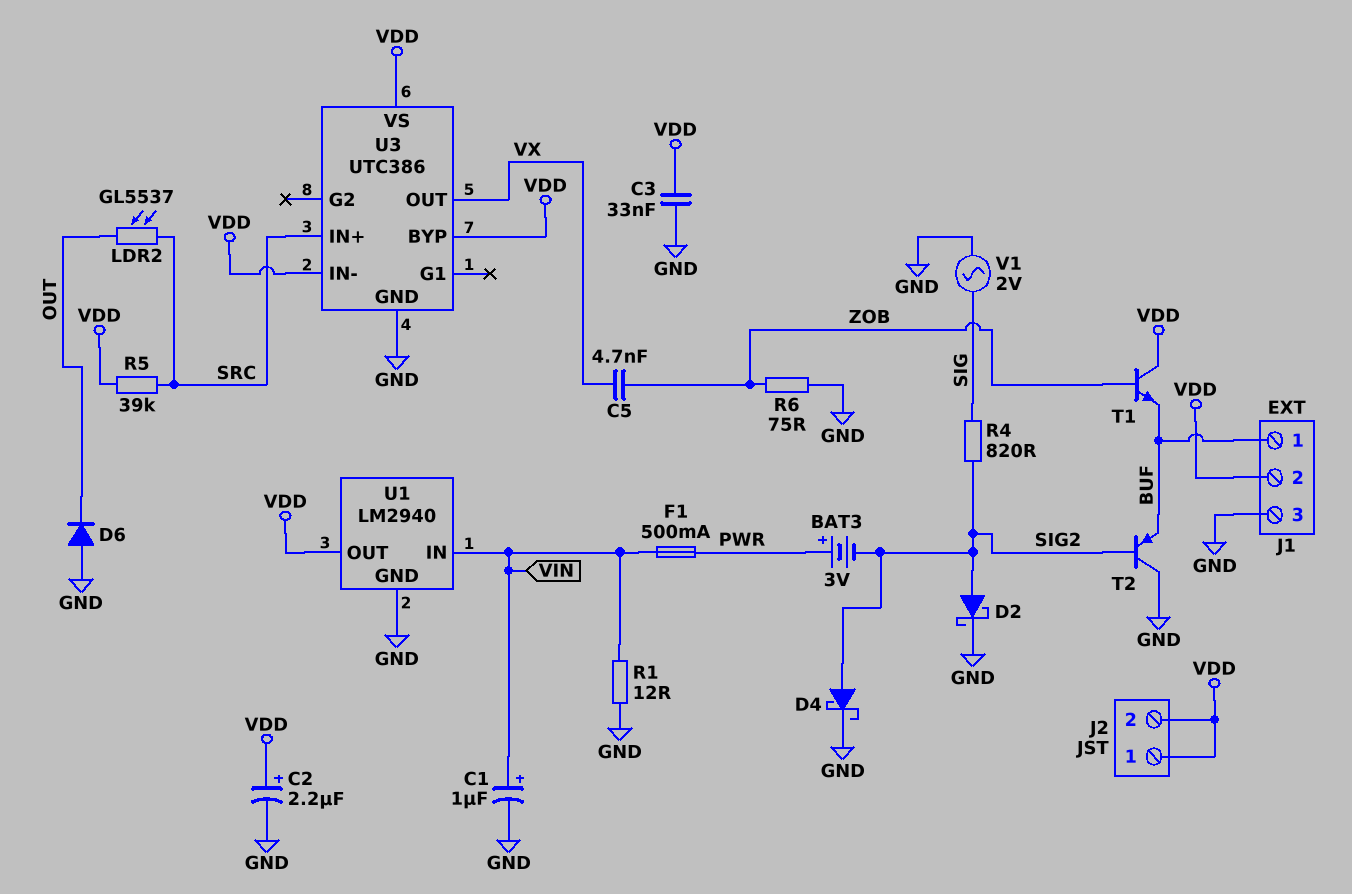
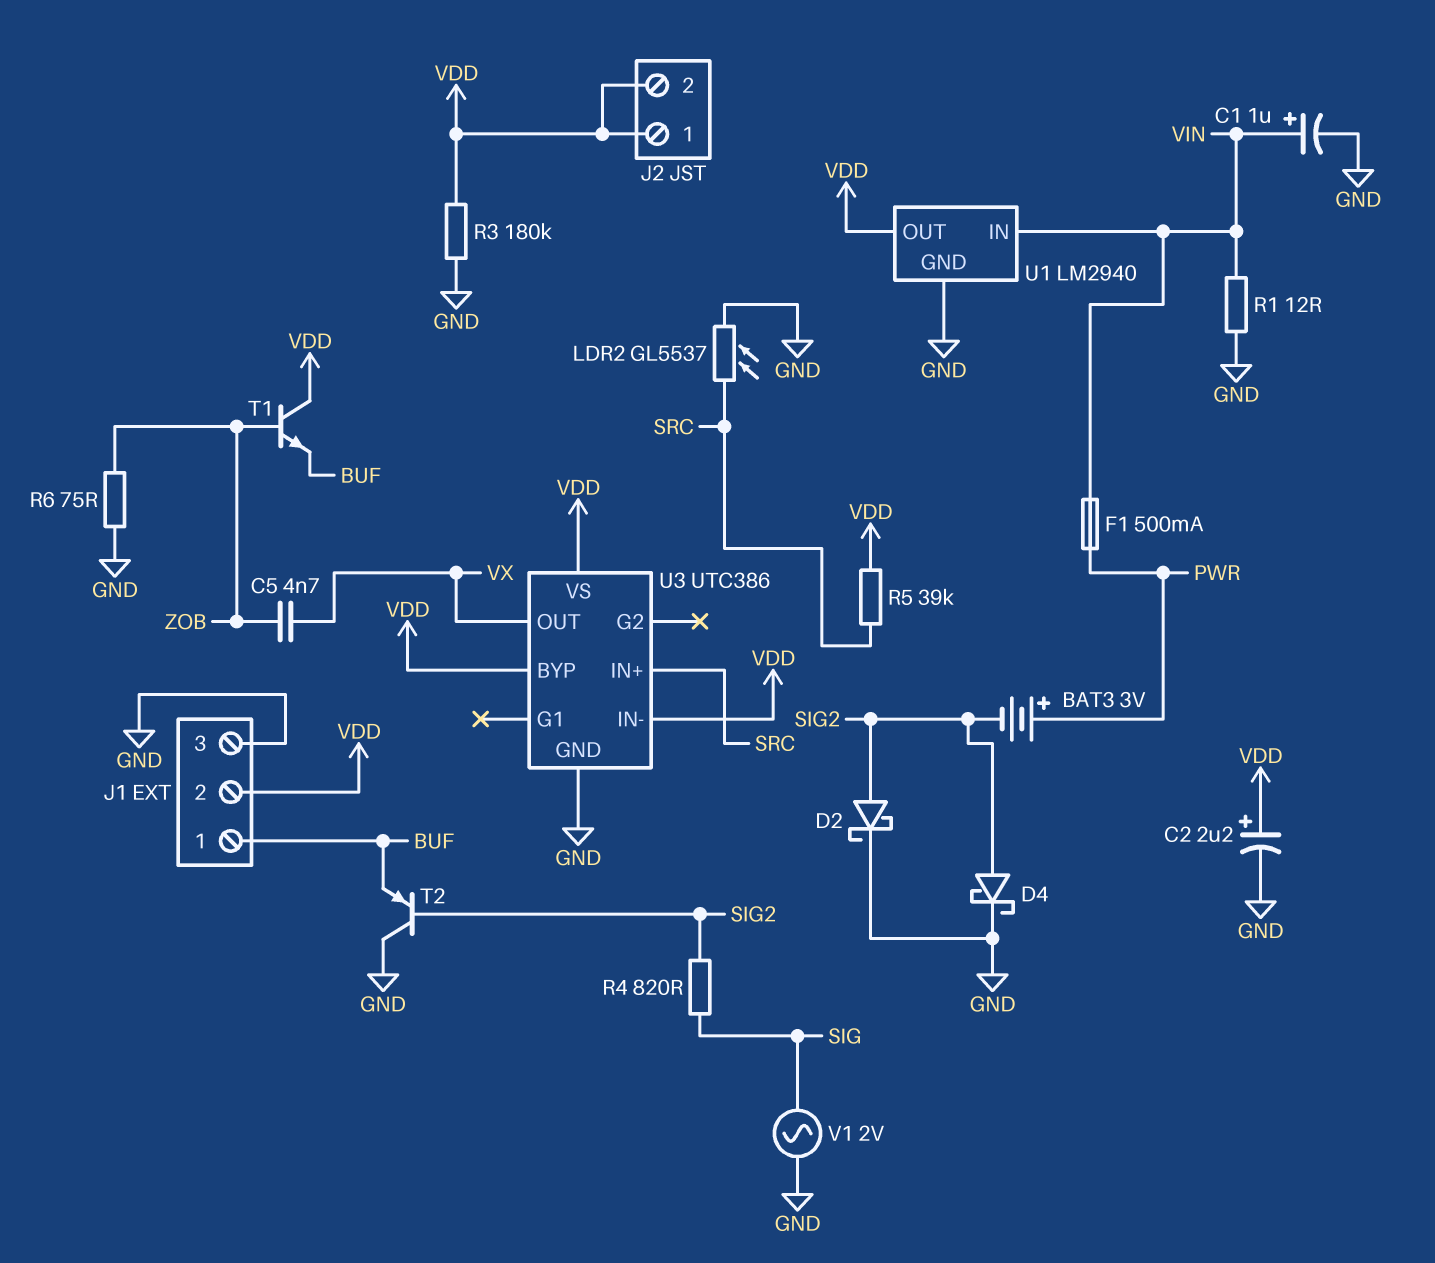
C3: 33nF (GND, VDD) -> none
D6: diode (A GND, K OUT) -> none
LDR2: GL5537 (OUT, SRC) -> GL5537 (GND, SRC)
R3: none -> 180k (GND, VDD)

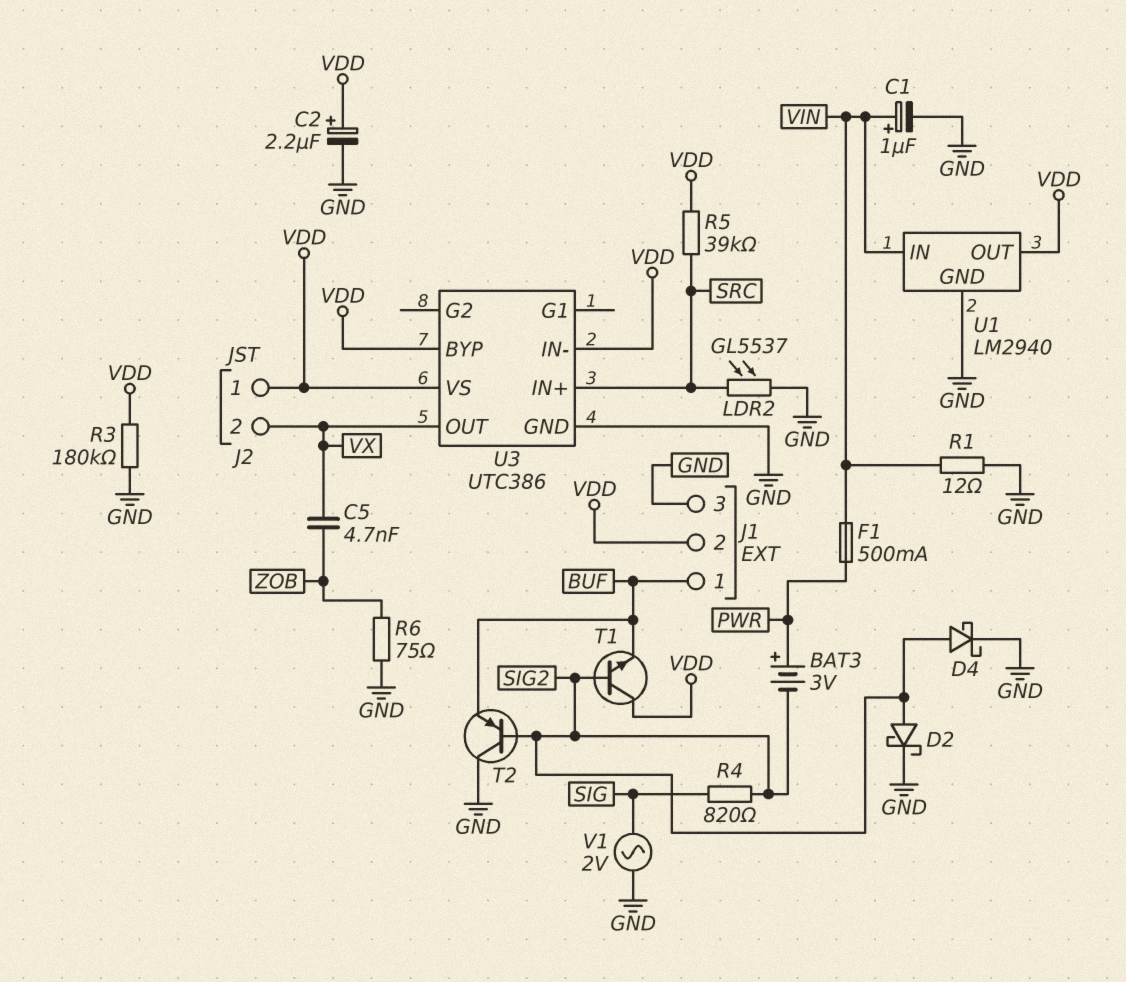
J2 pin 2: VDD -> VX
T1: NPN (B ZOB, C VDD, E BUF) -> NPN (B SIG2, C VDD, E BUF)

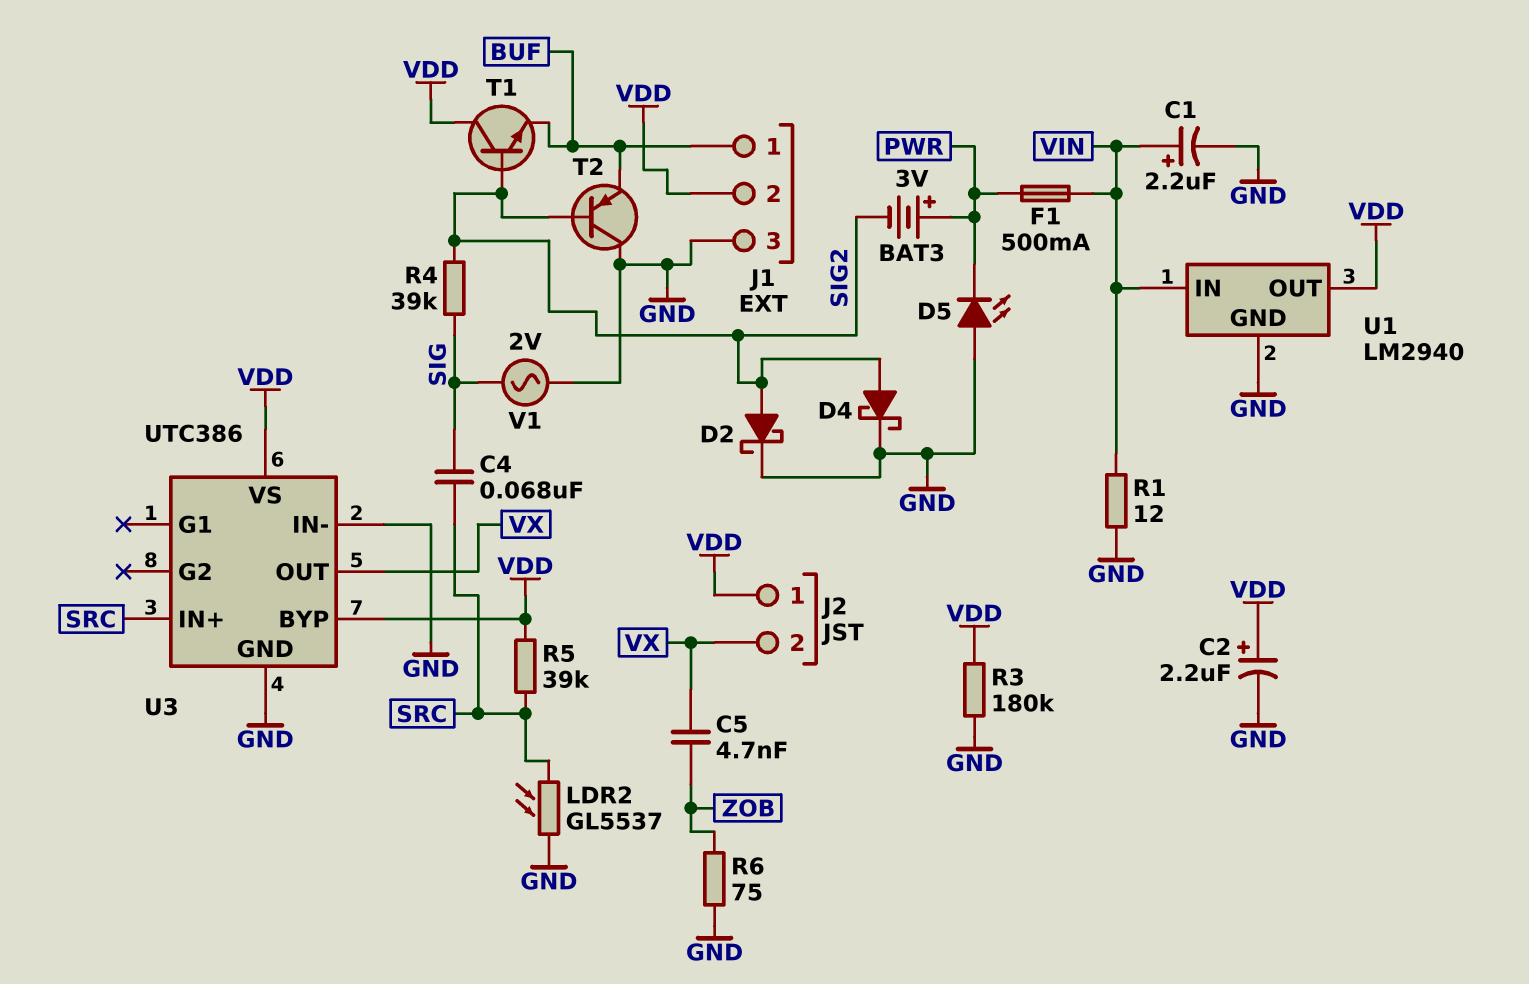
C1: 1uF (plus VIN, minus GND) -> 2.2uF (plus VIN, minus GND)
C4: none -> 68nF (SIG, SRC)
D5: none -> LED (A GND, K PWR)
R4: 820 (SIG, SIG2) -> 39k (SIG, SIG2)
U3 pin IN-: VDD -> GND

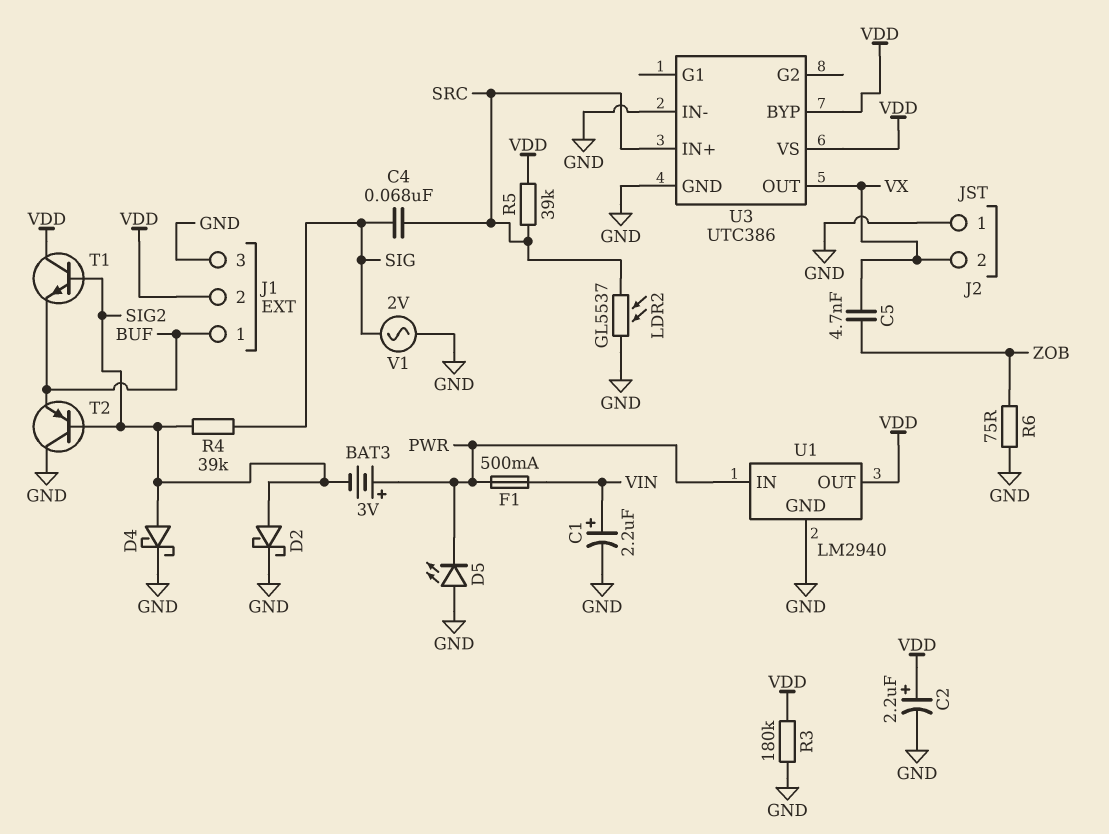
J2 pin 1: VDD -> GND
R1: 12 (GND, VIN) -> none
U1 pin IN: VIN -> PWR

